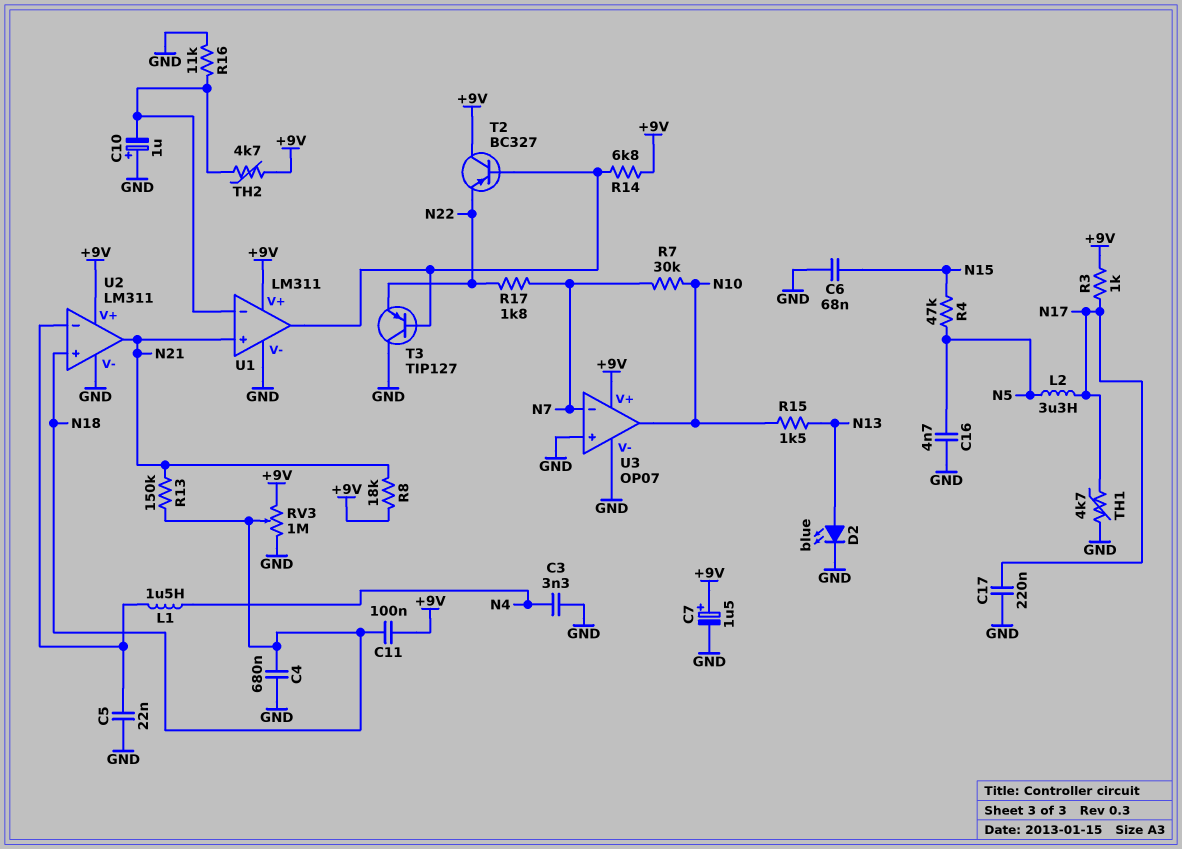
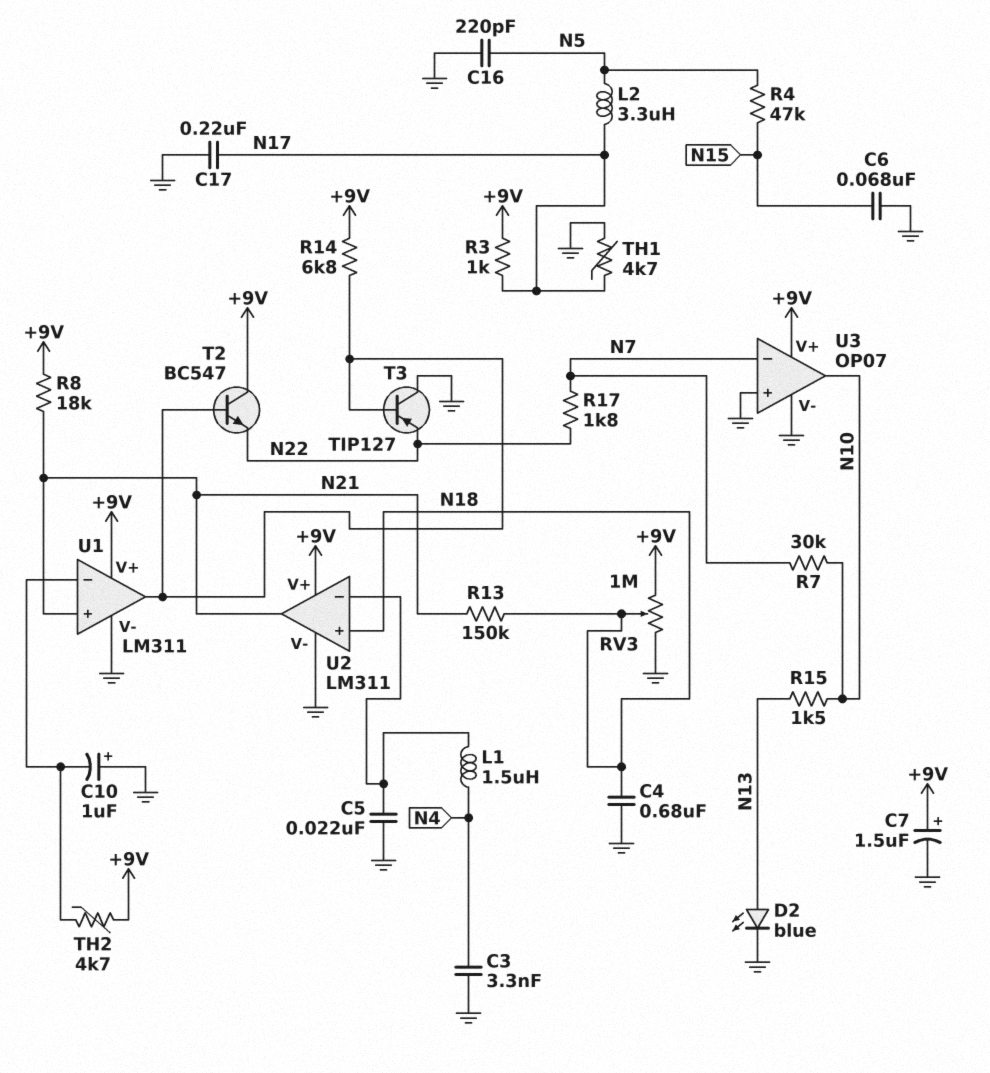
C11: 100nF (+9V, N18) -> none
C16: 4.7nF (GND, N5) -> 220pF (GND, N5)
R16: 11k (GND, U1/in-) -> none
T2: PNP BC327 (B U1/out, C +9V, E N22) -> NPN BC547 (B U1/out, C +9V, E N22)

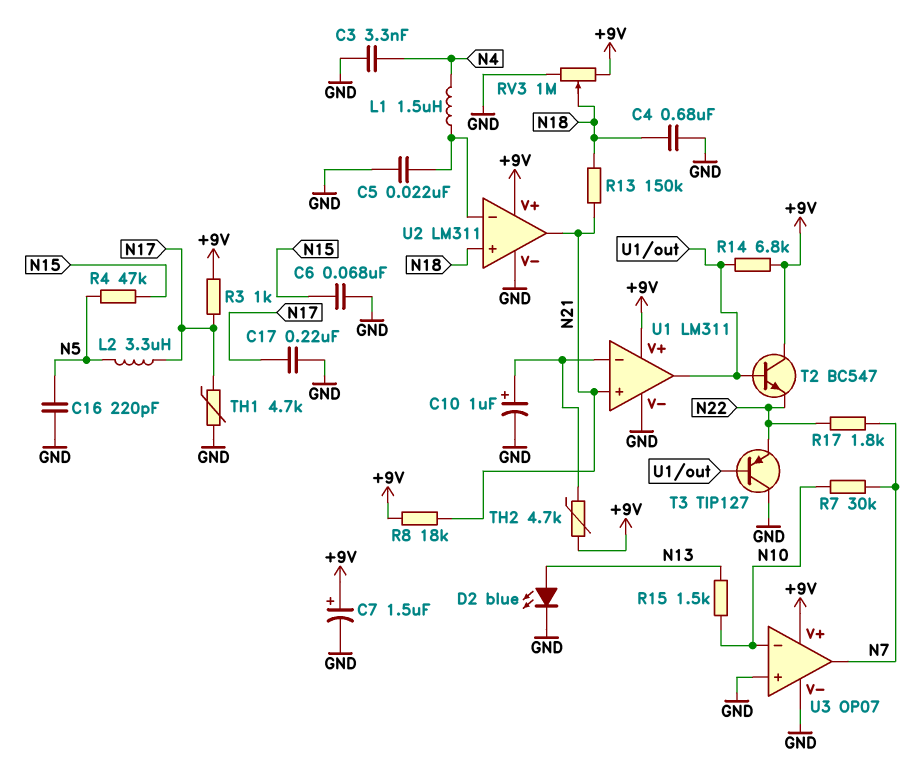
C10: 1uF (plus GND, minus U1/in-) -> 1uF (plus U1/in-, minus GND)
U3 pin in-: N7 -> N10
U3 pin out: N10 -> N7

